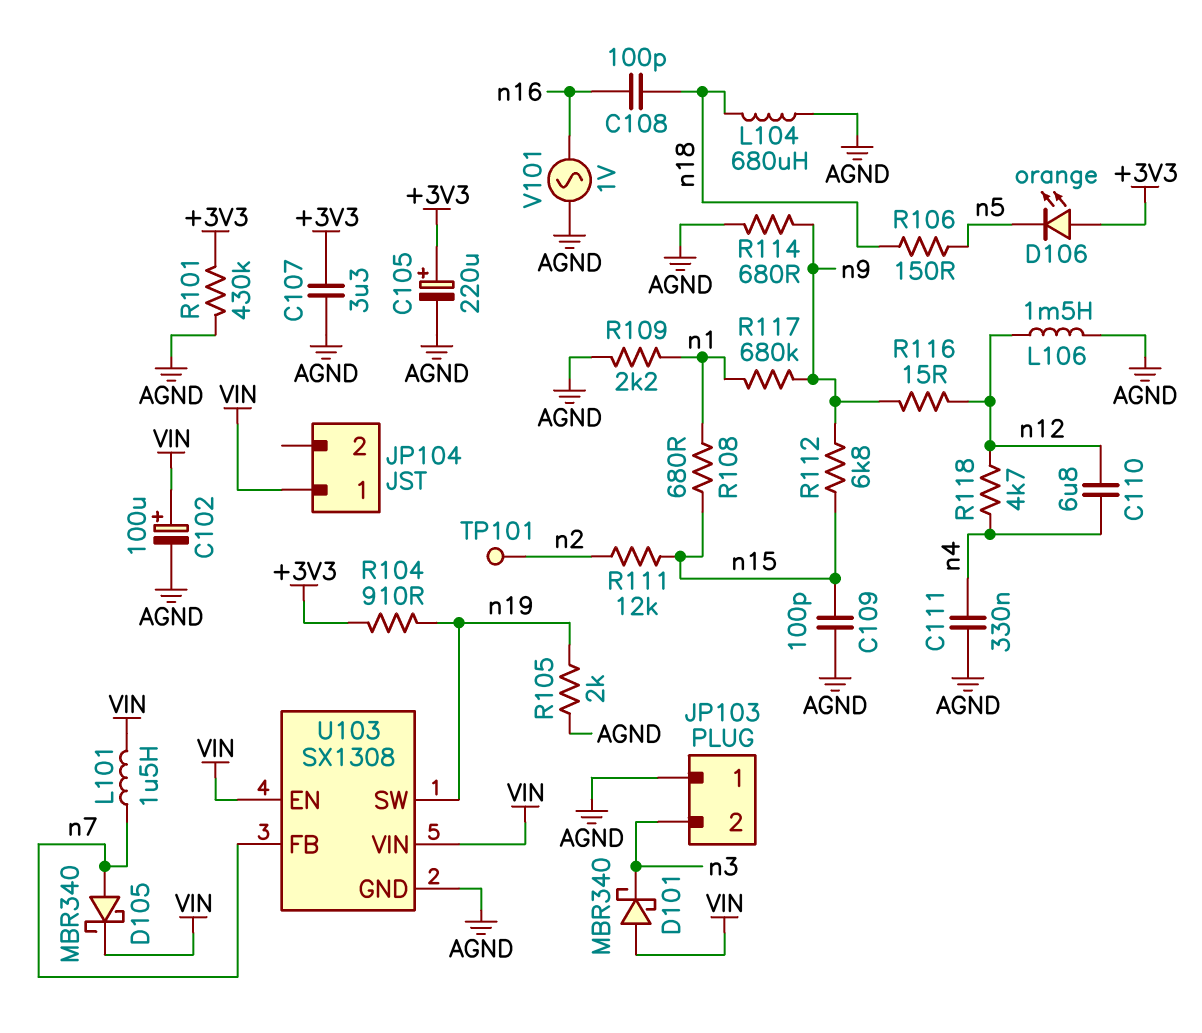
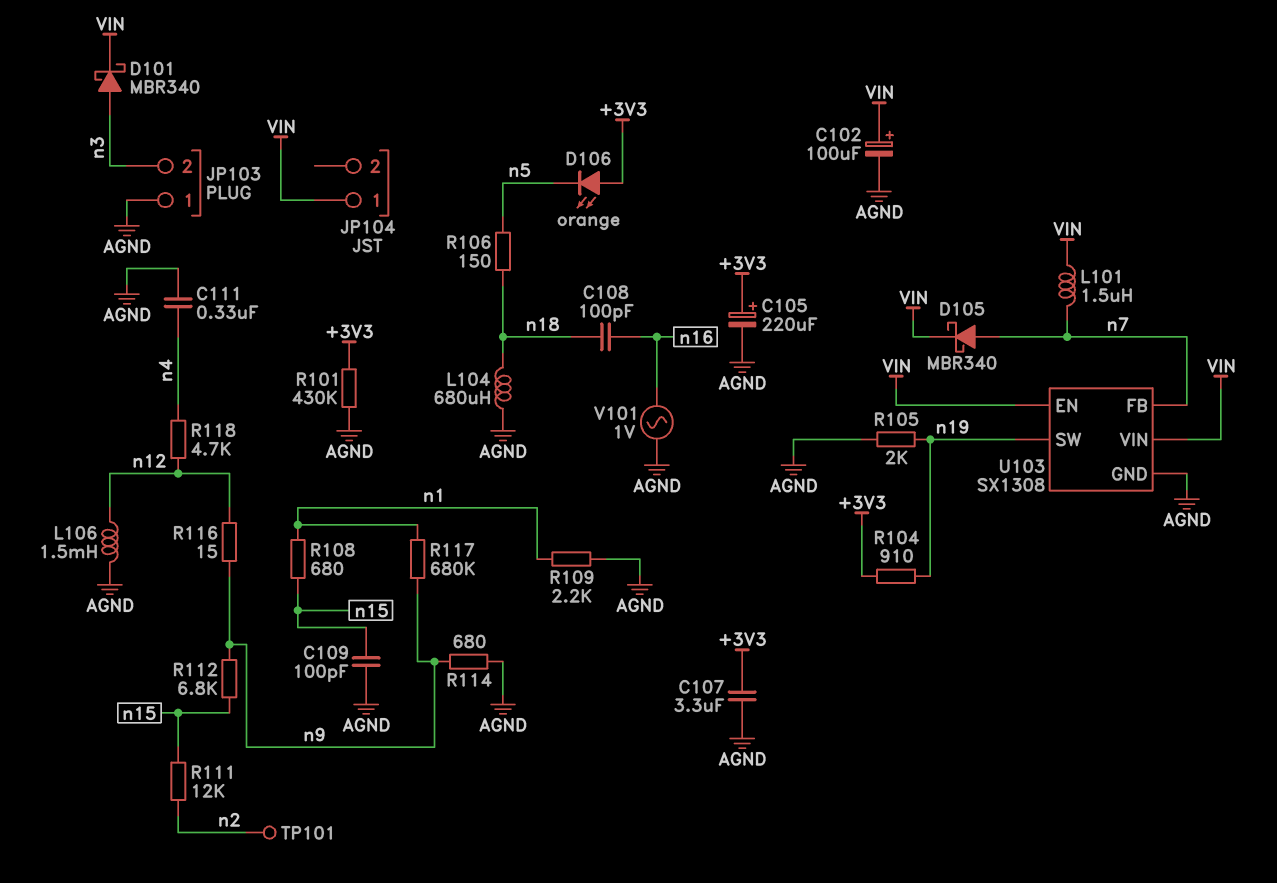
C110: 6.8uF (n4, n12) -> none
D101: schottky MBR340 (A VIN, K n3) -> schottky MBR340 (A n3, K VIN)

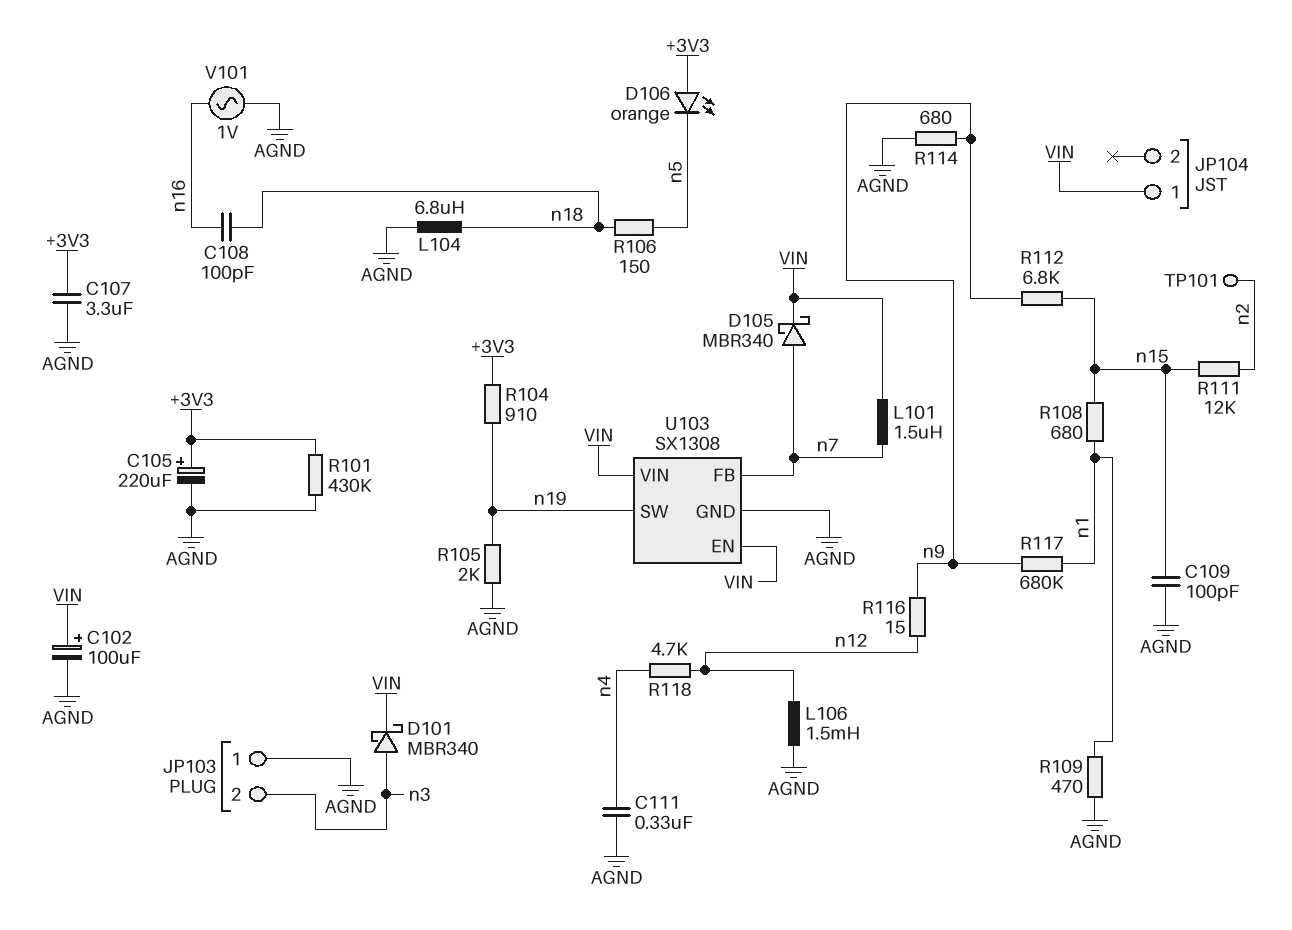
L104: 680uH (AGND, n18) -> 6.8uH (AGND, n18)
R109: 2.2k (AGND, n1) -> 470 (AGND, n1)

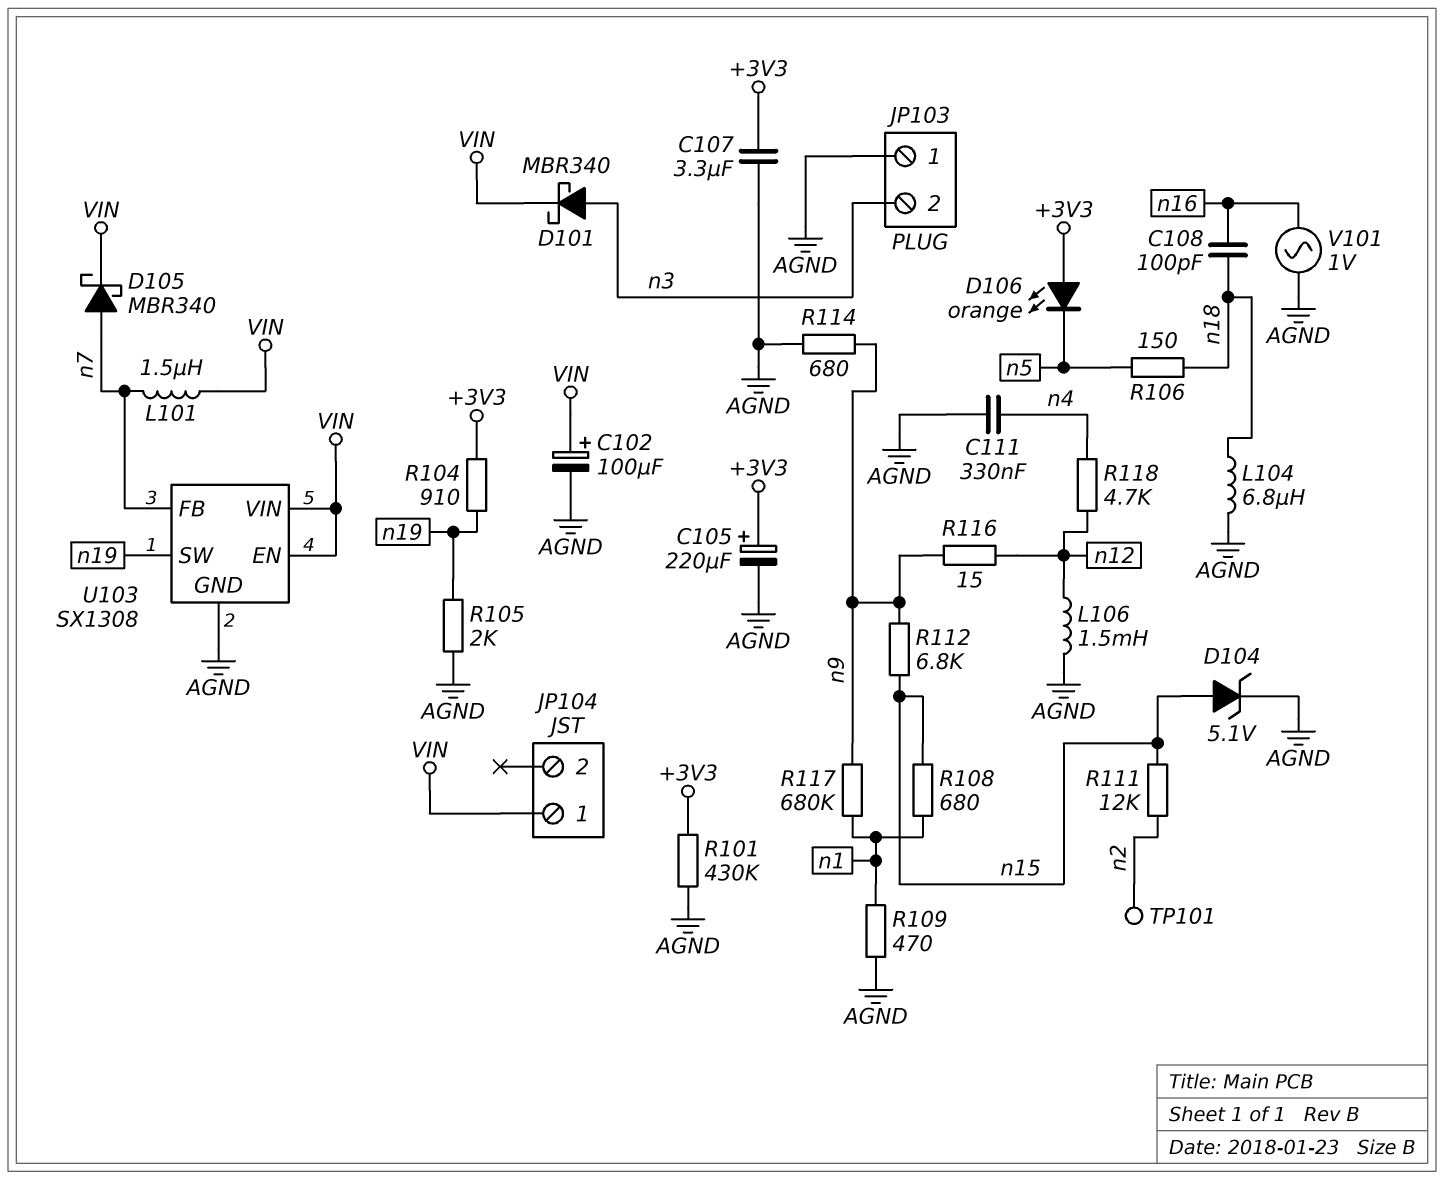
C109: 100pF (AGND, n15) -> none
D104: none -> zener 5.1V (A n15, K AGND)

